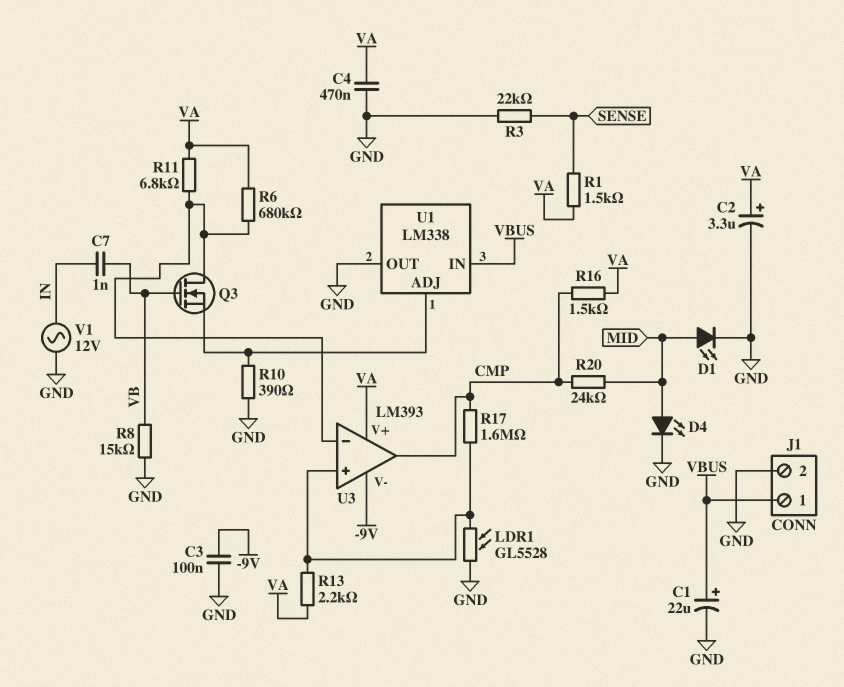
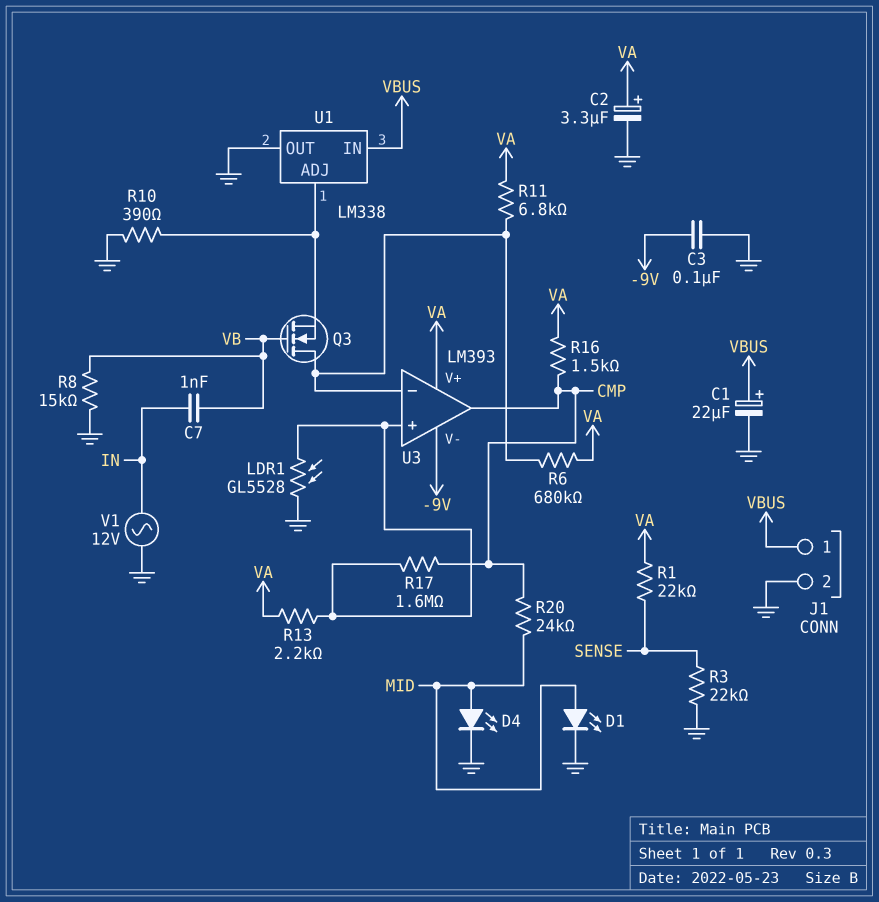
C4: 470nF (GND, VA) -> none
R1: 1.5k (SENSE, VA) -> 22k (SENSE, VA)

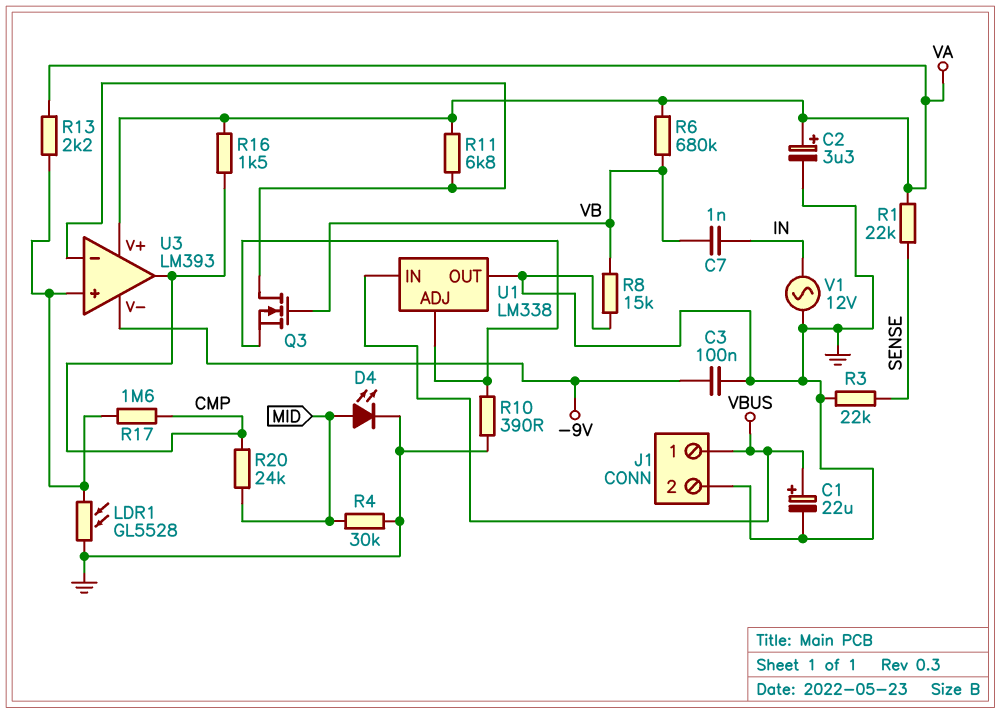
D1: LED (A MID, K GND) -> none
R4: none -> 30k (GND, MID)
R6: 680k (U3/in-, VA) -> 680k (VA, VB)

